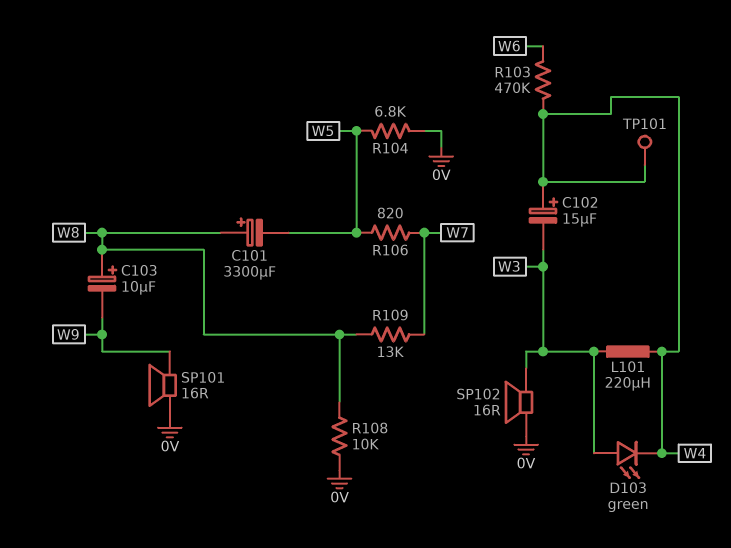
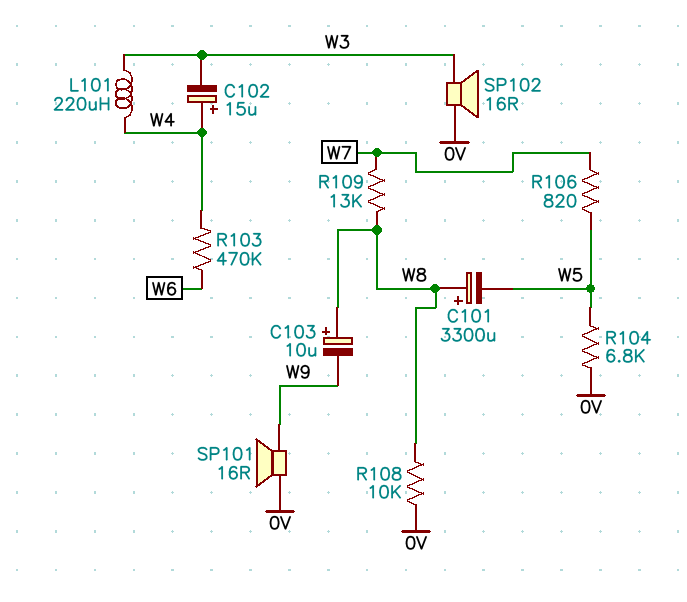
D103: LED green (A W3, K W4) -> none
TP101: test point (W4) -> none

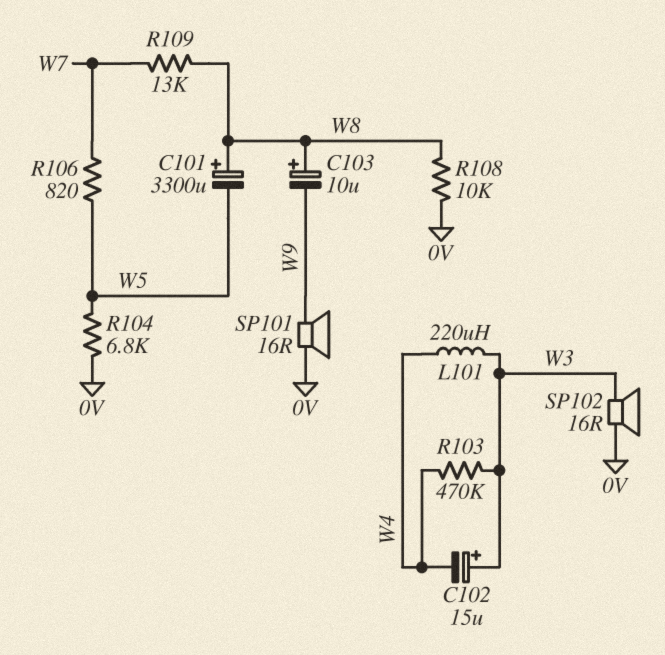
C102: 15uF (plus W4, minus W3) -> 15uF (plus W3, minus W4)
R103: 470k (W4, W6) -> 470k (W3, W4)

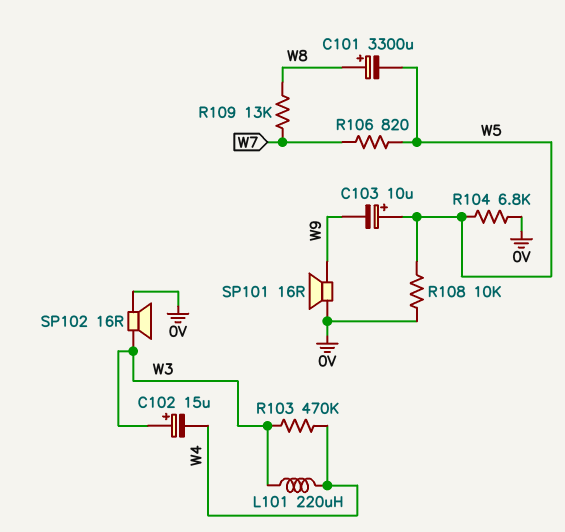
C103: 10uF (plus W8, minus W9) -> 10uF (plus W5, minus W9)
R108: 10k (0V, W8) -> 10k (0V, W5)

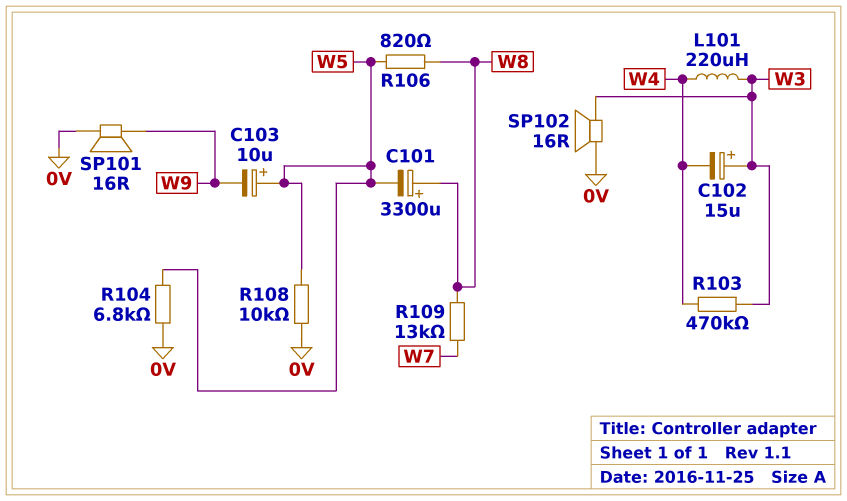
R106: 820 (W5, W7) -> 820 (W5, W8)

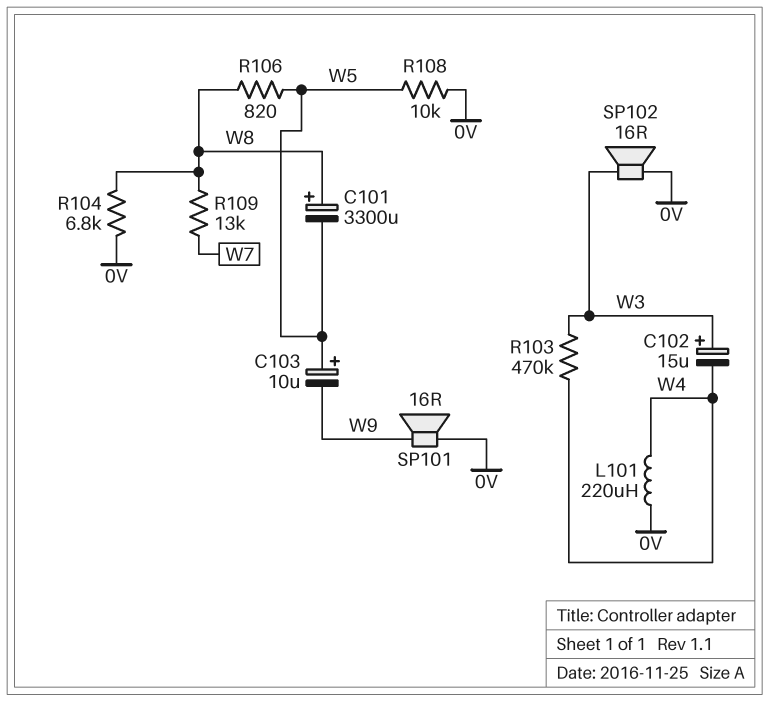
L101: 220uH (W3, W4) -> 220uH (0V, W4)
R104: 6.8k (0V, W5) -> 6.8k (0V, W8)

